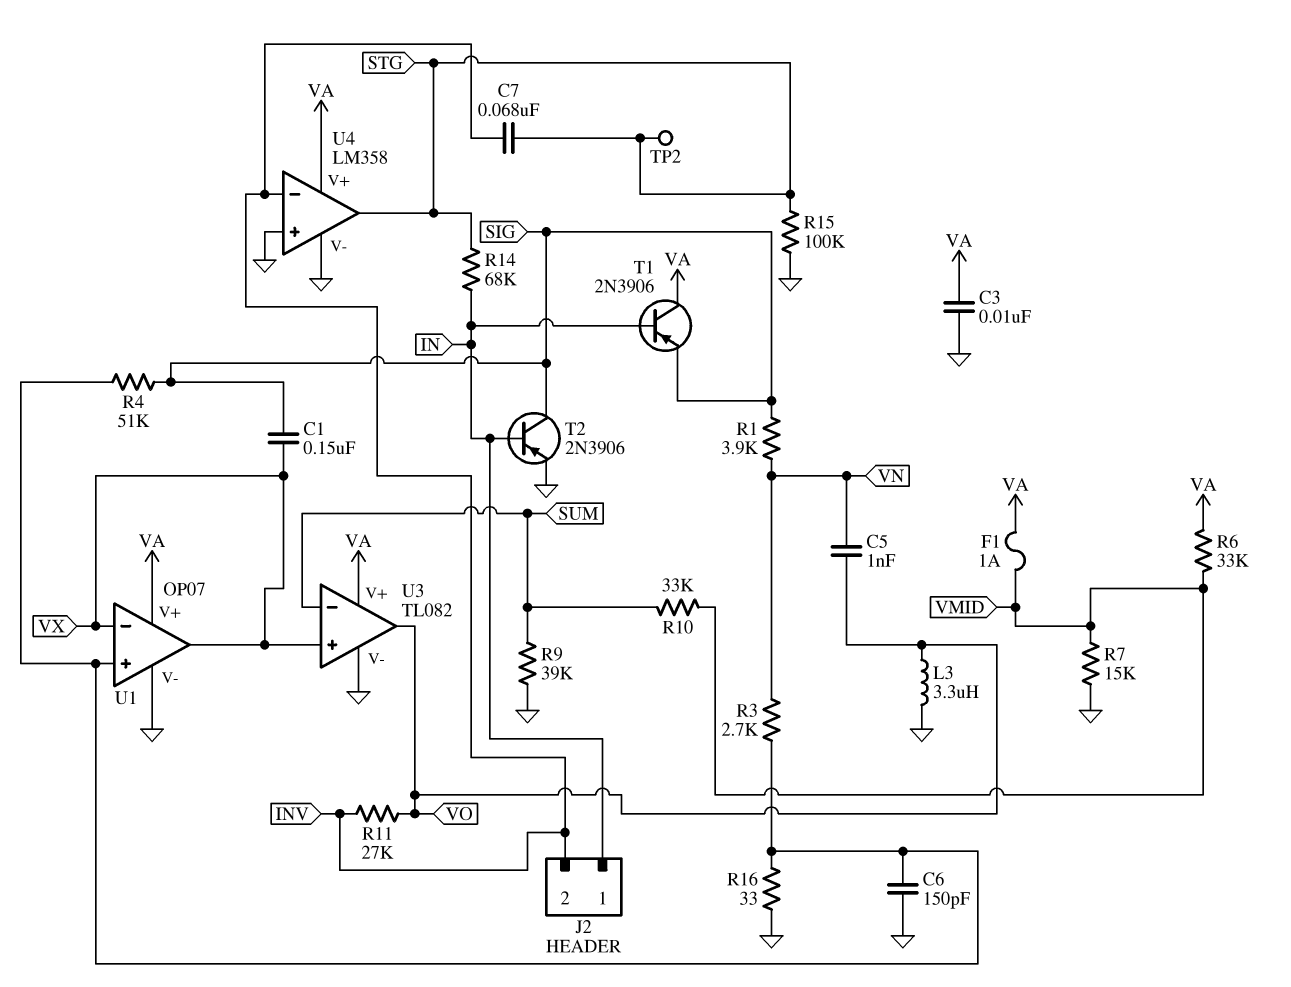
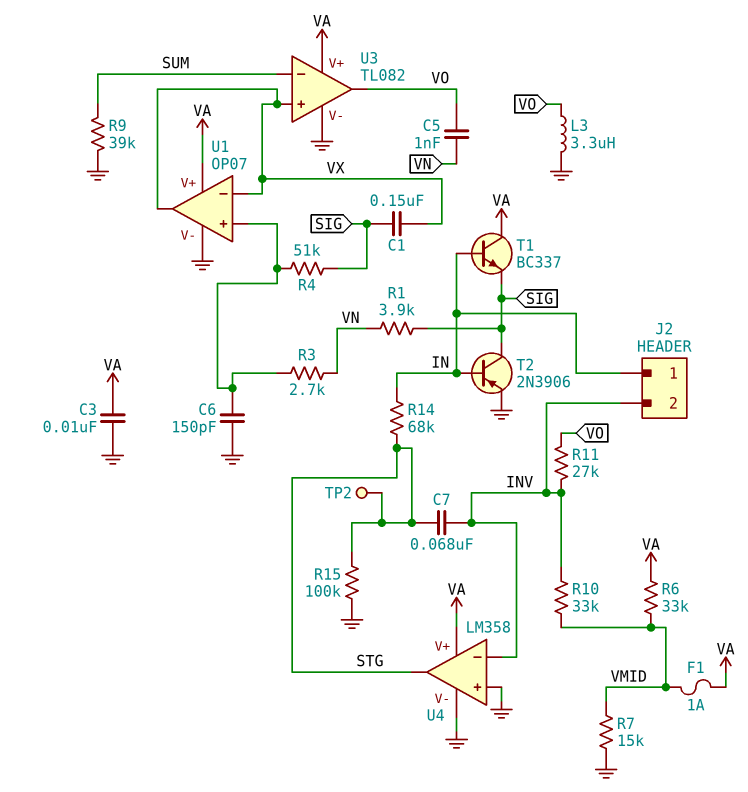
R10: 33k (SUM, VMID) -> 33k (INV, VMID)
R16: 33 (GND, U1/in+) -> none
T1: PNP 2N3906 (B IN, C VA, E SIG) -> NPN BC337 (B IN, C VA, E SIG)

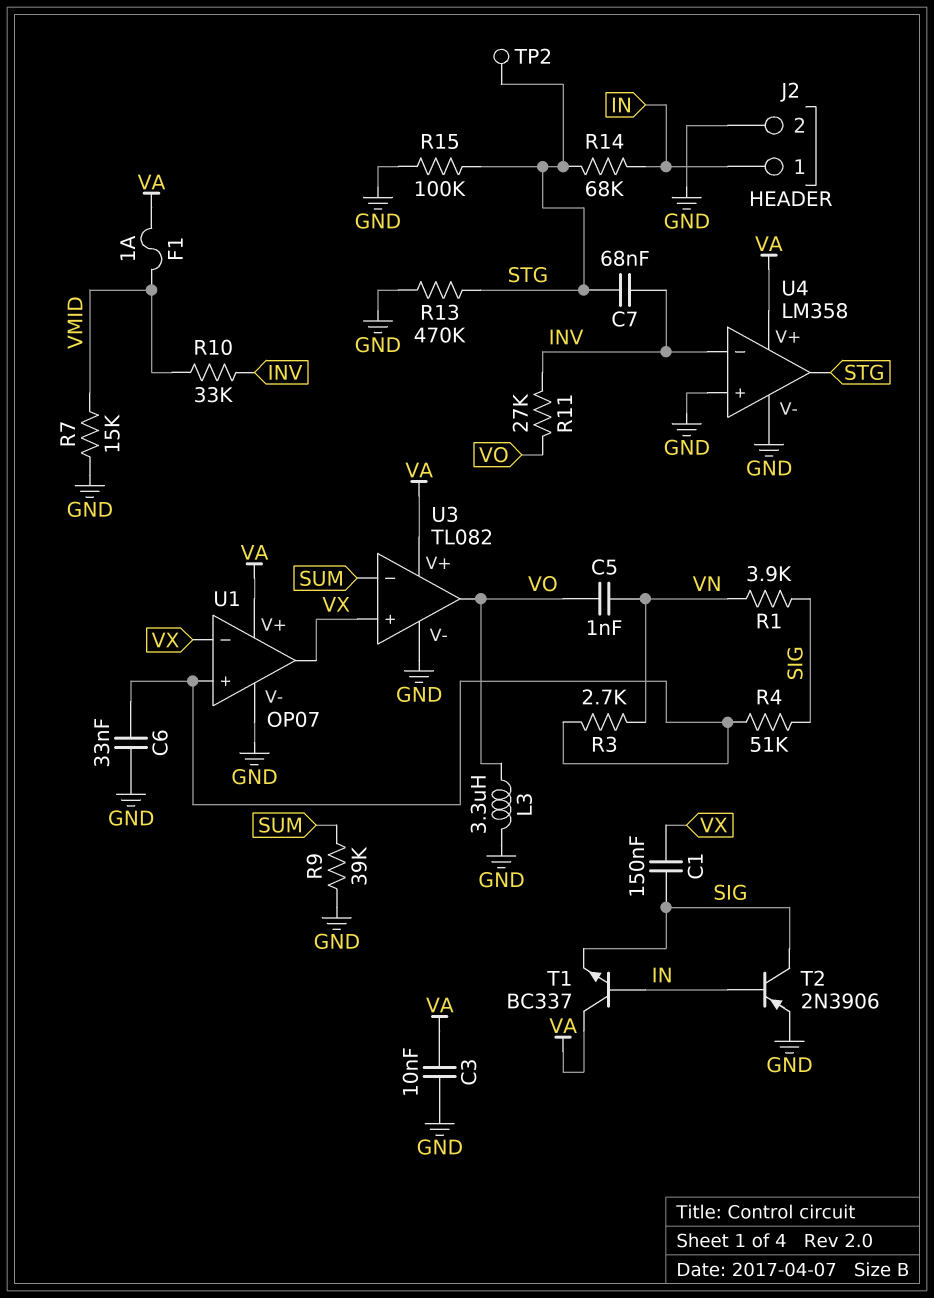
C6: 150pF (GND, U1/in+) -> 33nF (GND, U1/in+)
J2 pin 2: INV -> GND
R6: 33k (VA, VMID) -> none
R13: none -> 470k (GND, STG)

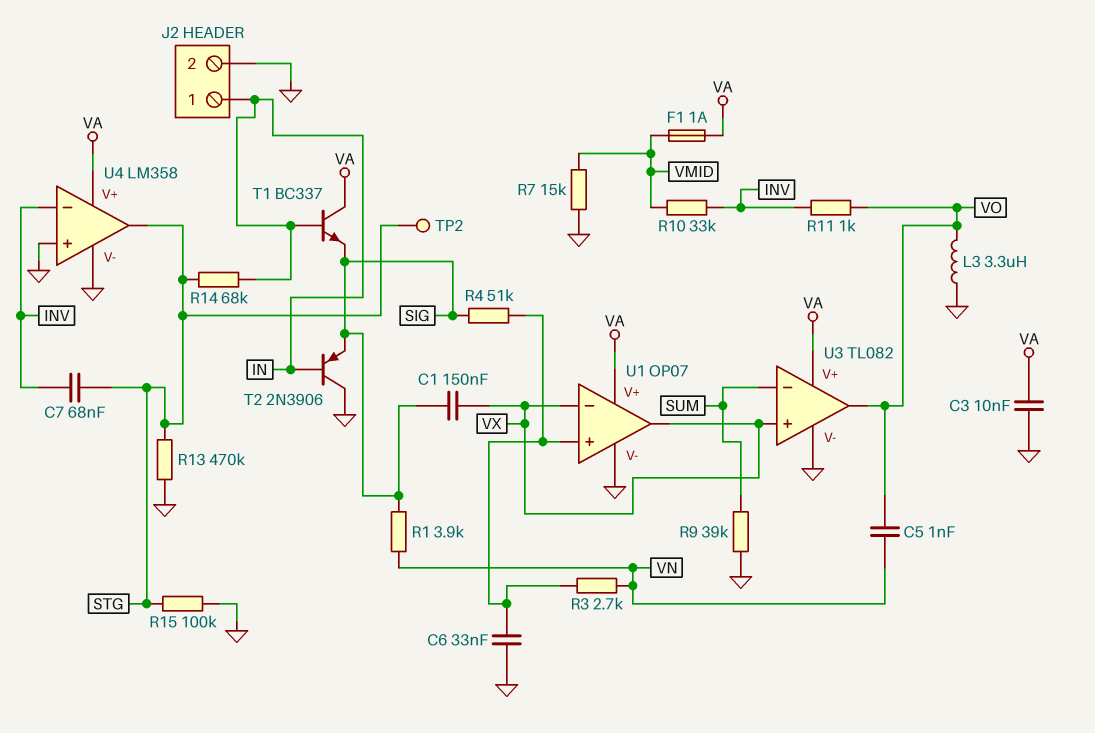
R11: 27k (INV, VO) -> 1k (INV, VO)
T2: PNP 2N3906 (B IN, C SIG, E GND) -> PNP 2N3906 (B IN, C GND, E SIG)

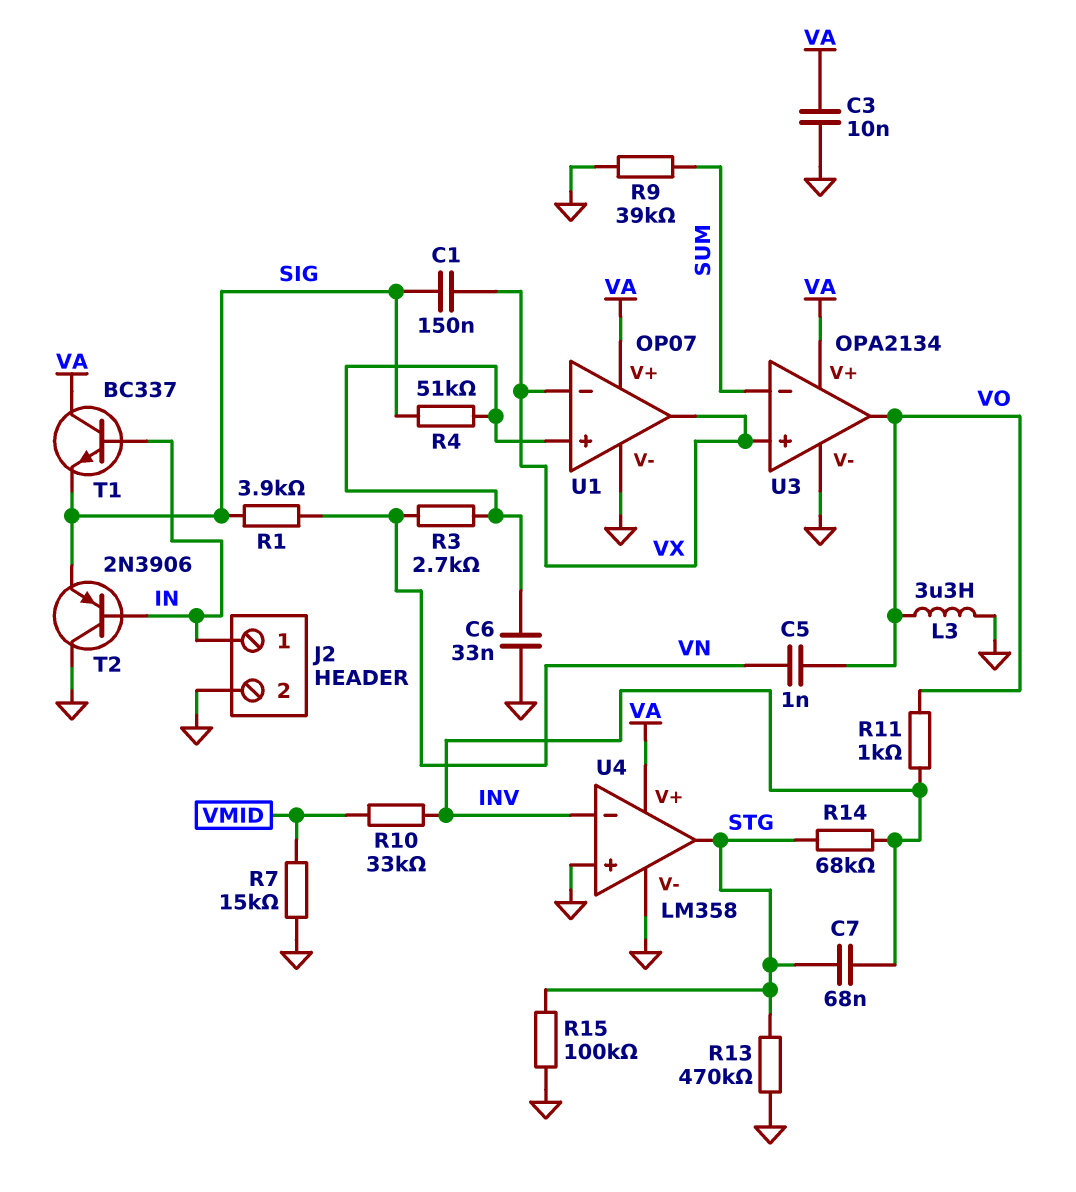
F1: 1A (VA, VMID) -> none
R14: 68k (IN, STG) -> 68k (INV, STG)
TP2: test point (STG) -> none
U3: TL082 -> OPA2134

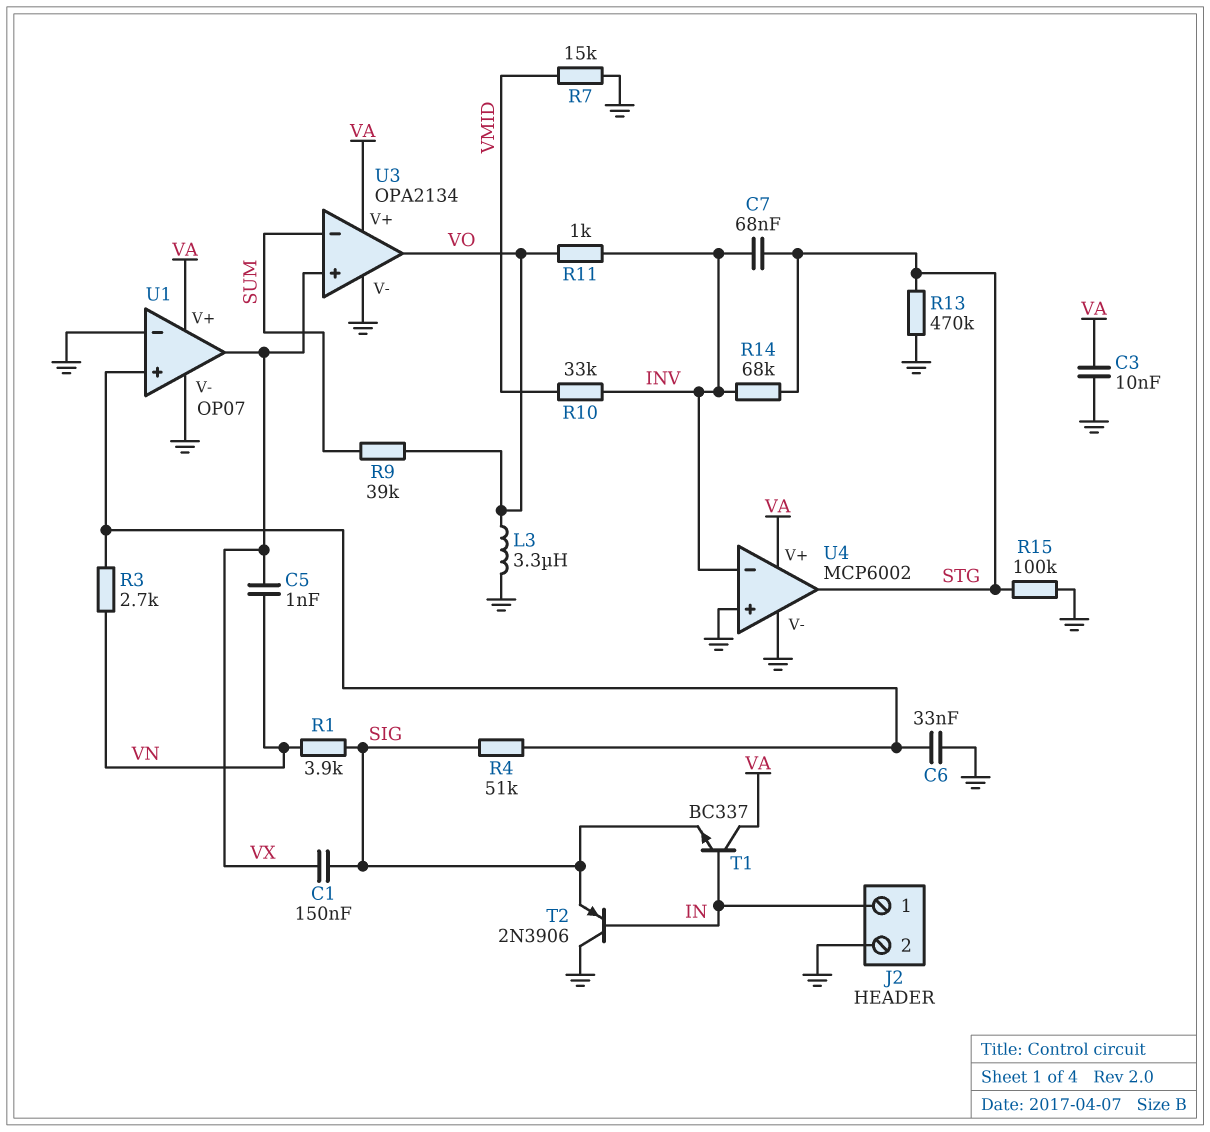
C5: 1nF (VN, VO) -> 1nF (VN, VX)
R9: 39k (GND, SUM) -> 39k (SUM, VO)
U1 pin in-: VX -> GND
U4: LM358 -> MCP6002

